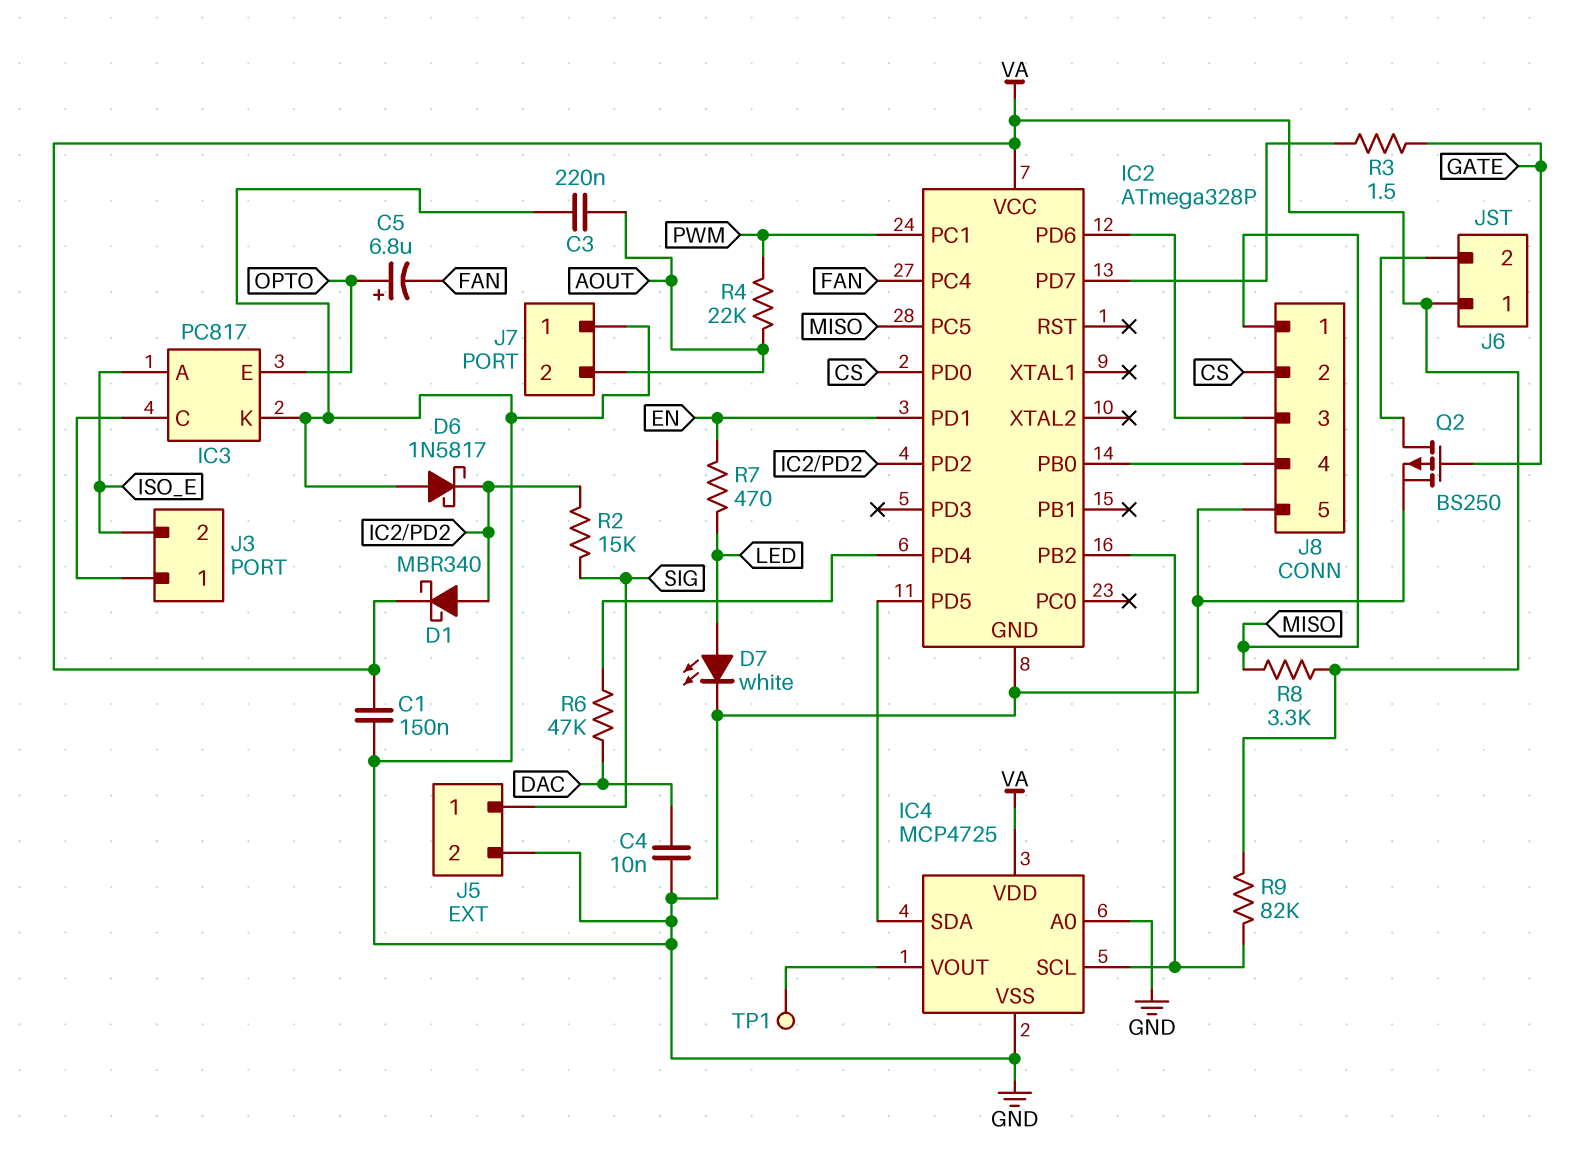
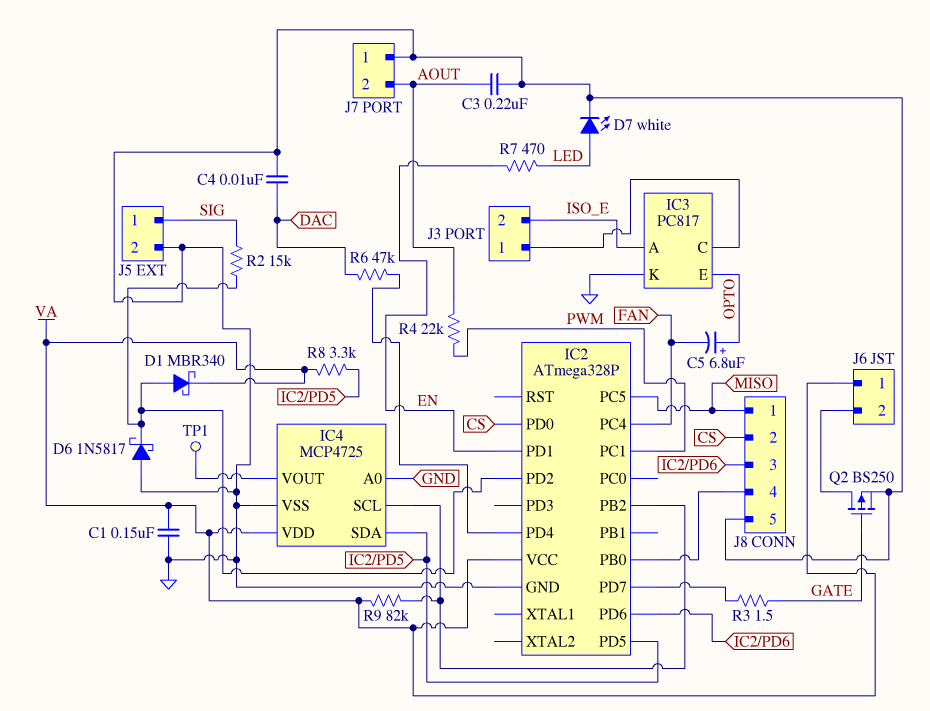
R8: 3.3k (MISO, VA) -> 3.3k (IC2/PD5, VA)

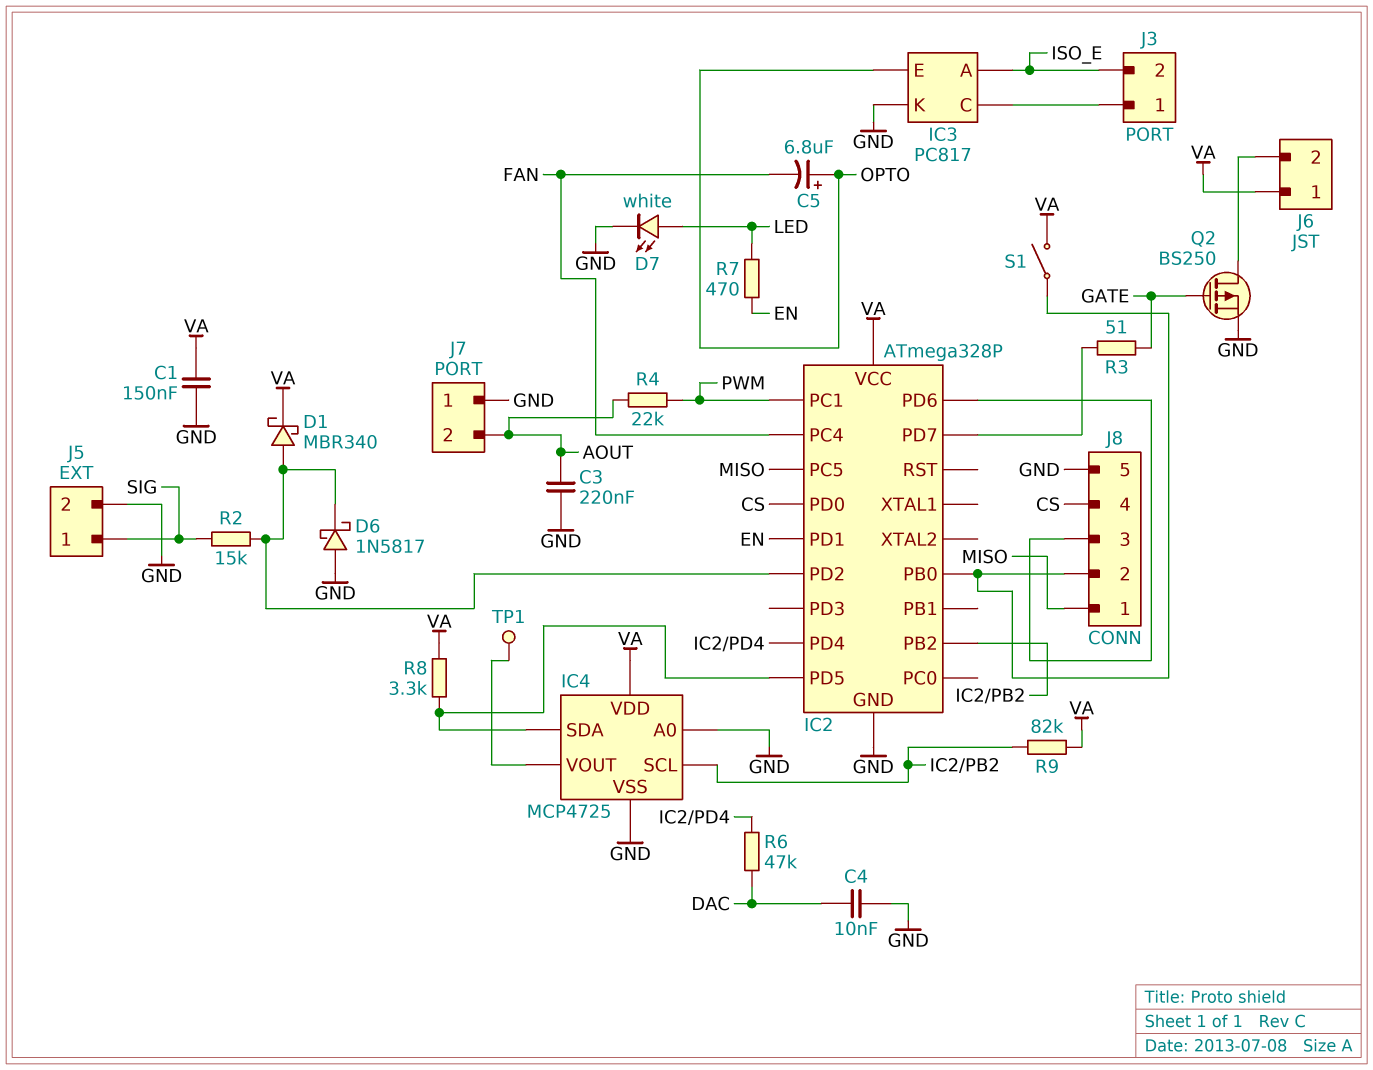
J8 pin 2: CS -> IC2/PB0
J8 pin 4: IC2/PB0 -> CS
R3: 1.5 (GATE, IC2/PD7) -> 51 (GATE, IC2/PD7)
S1: none -> switch (IC2/PB0, VA)

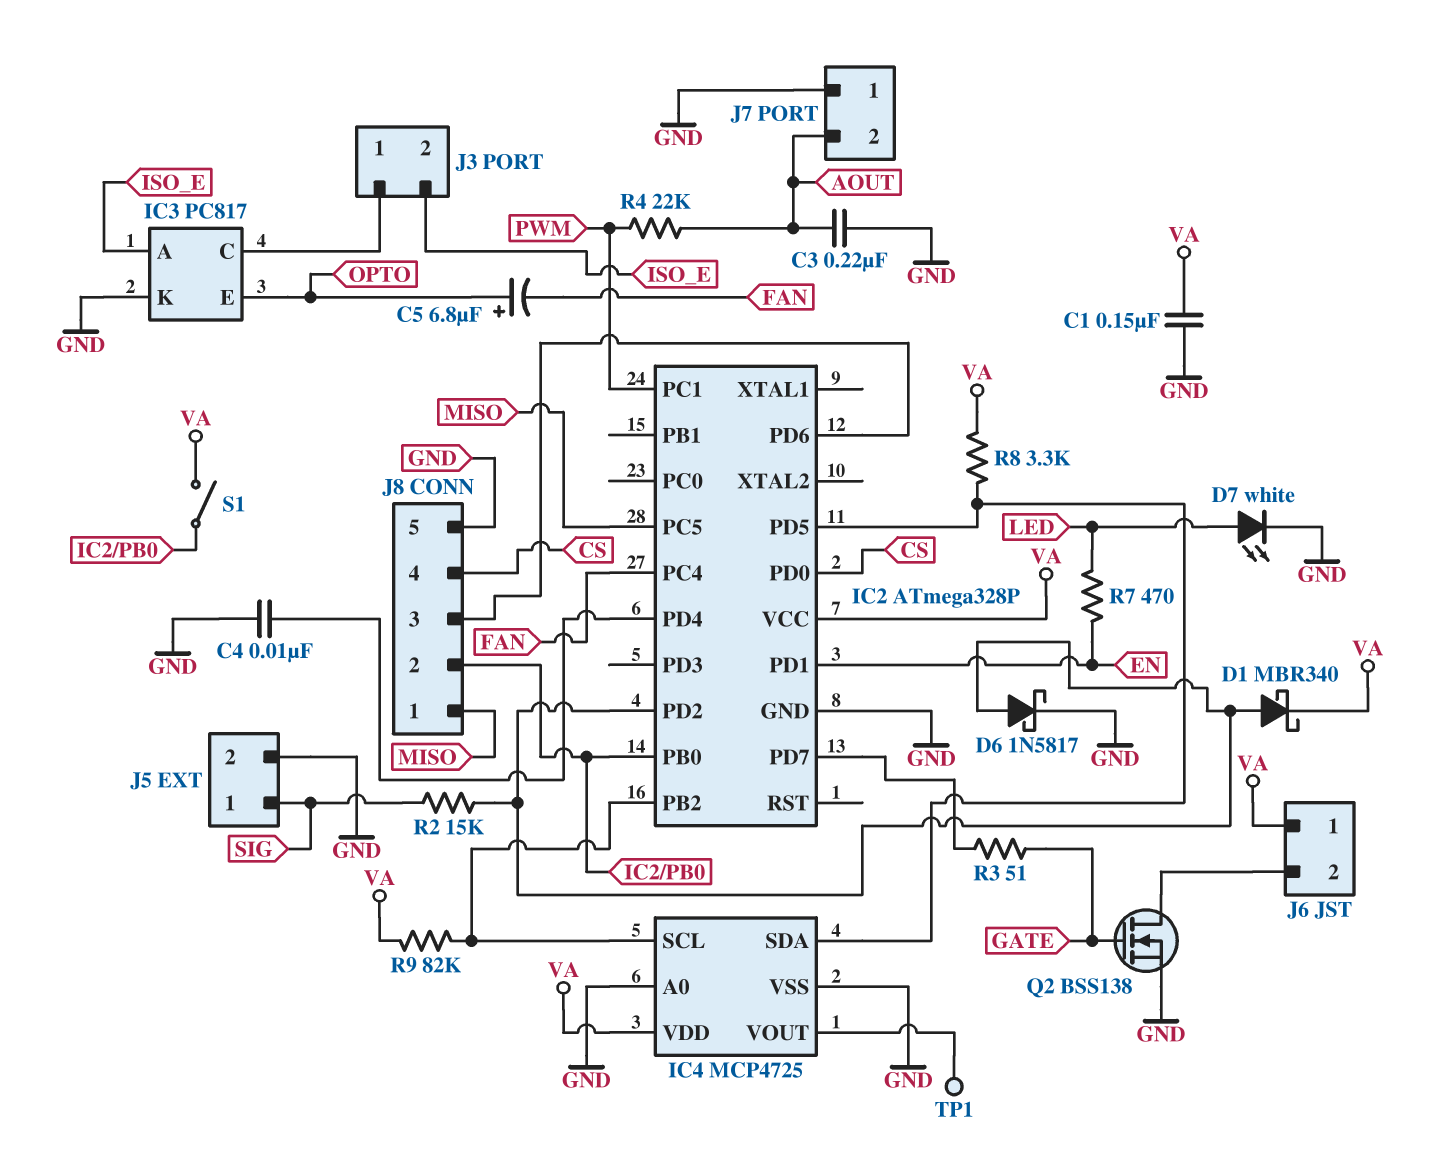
C4: 10nF (DAC, GND) -> 10nF (GND, IC2/PD4)
D6: schottky 1N5817 (A GND, K IC2/PD2) -> schottky 1N5817 (A IC2/PD2, K GND)
Q2: PMOS BS250 (G GATE, D J6/2, S GND) -> NMOS BSS138 (G GATE, D J6/2, S GND)
R6: 47k (DAC, IC2/PD4) -> none

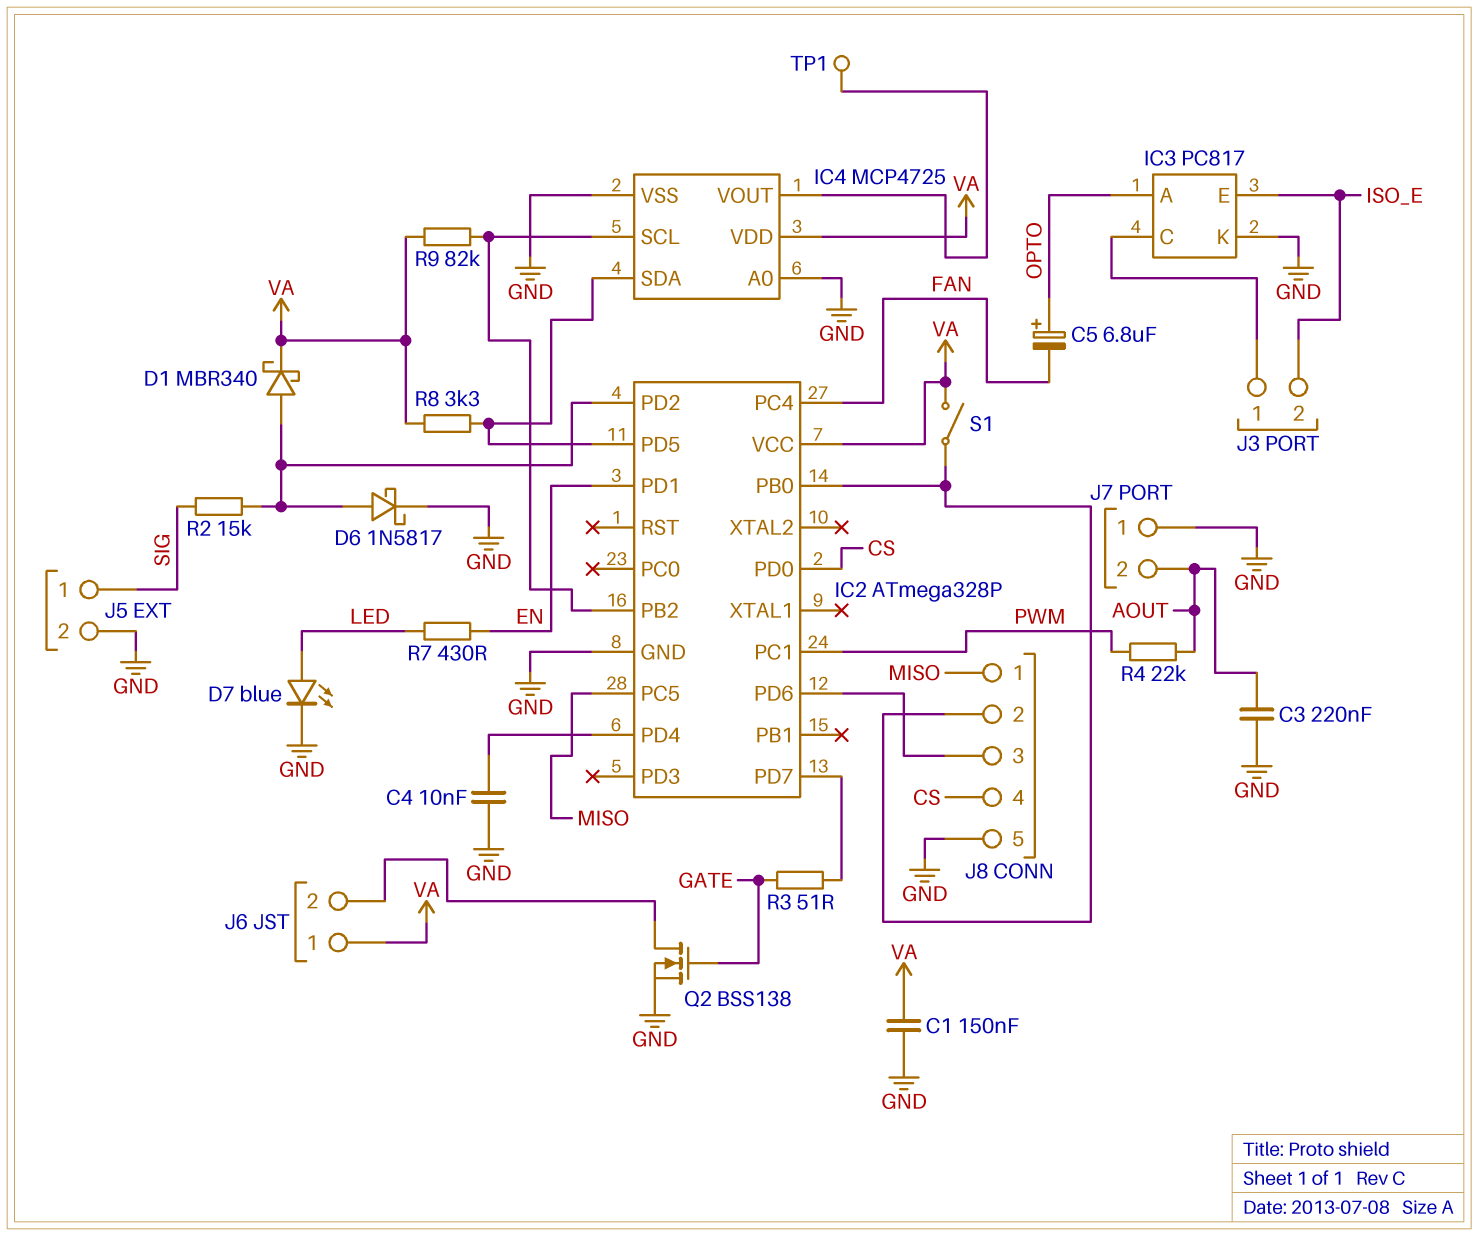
D7: LED white (A LED, K GND) -> LED blue (A LED, K GND)
IC3 pin A: ISO_E -> OPTO
IC3 pin E: OPTO -> ISO_E
R7: 470 (EN, LED) -> 430 (EN, LED)

